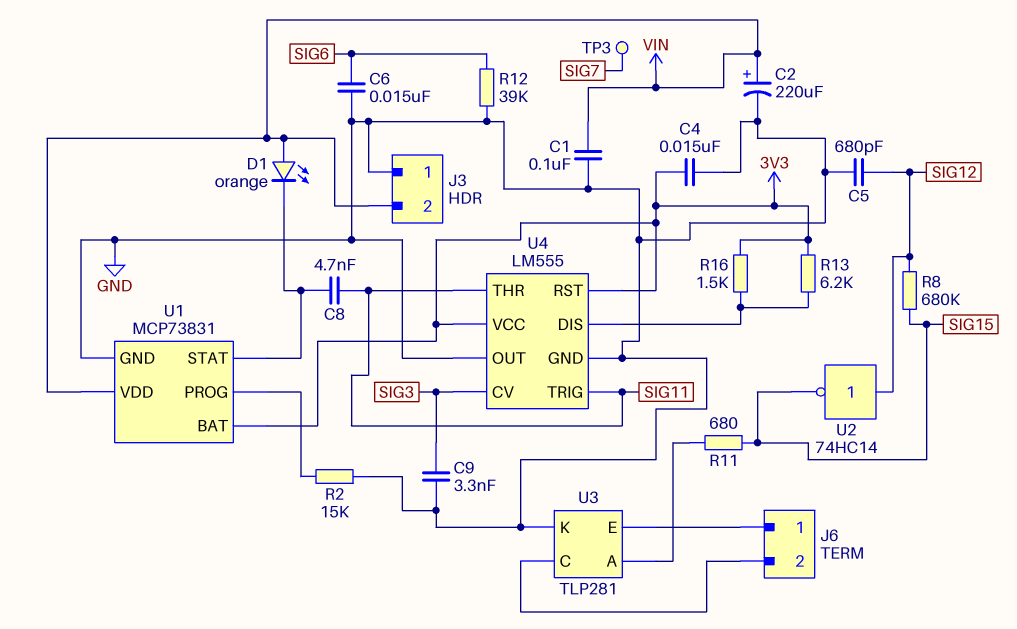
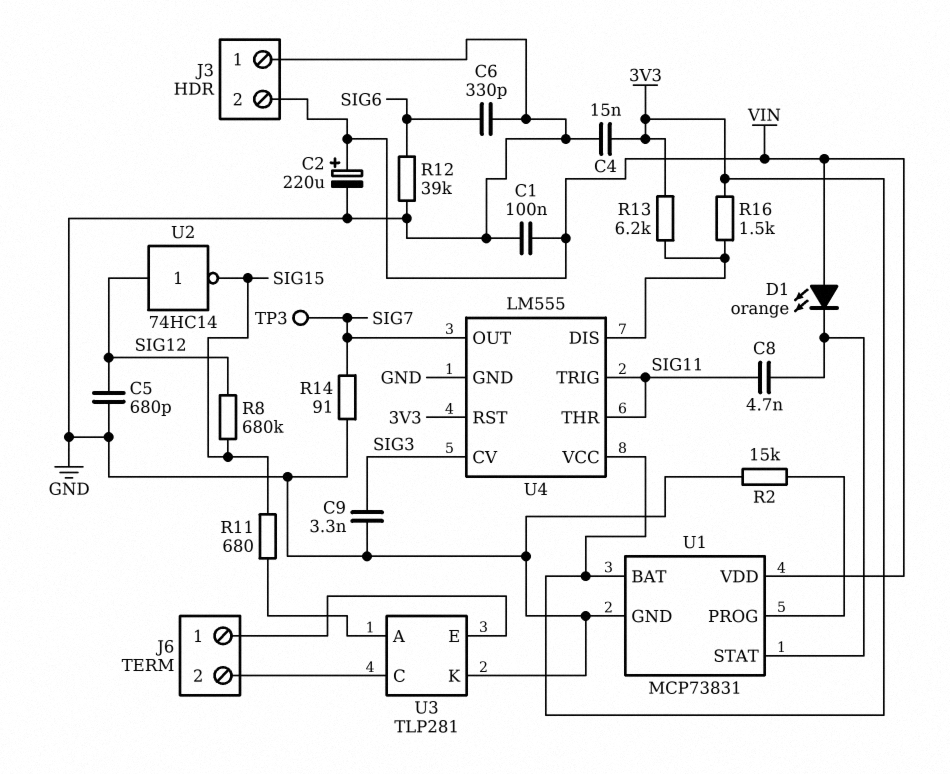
C6: 15nF (GND, SIG6) -> 330pF (GND, SIG6)
R14: none -> 91 (GND, SIG7)
U4 pin OUT: GND -> SIG7

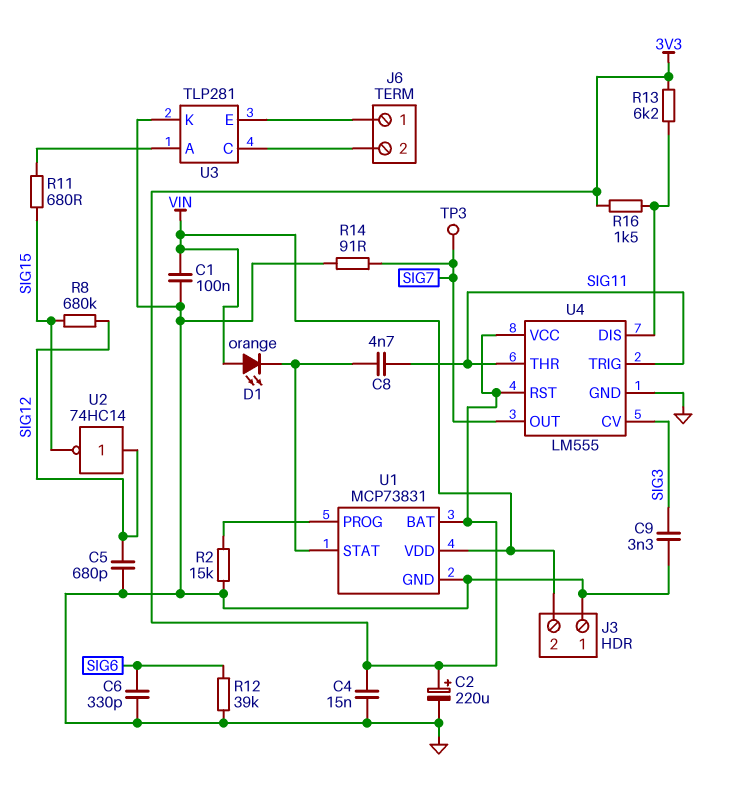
C2: 220uF (plus VIN, minus GND) -> 220uF (plus 3V3, minus GND)

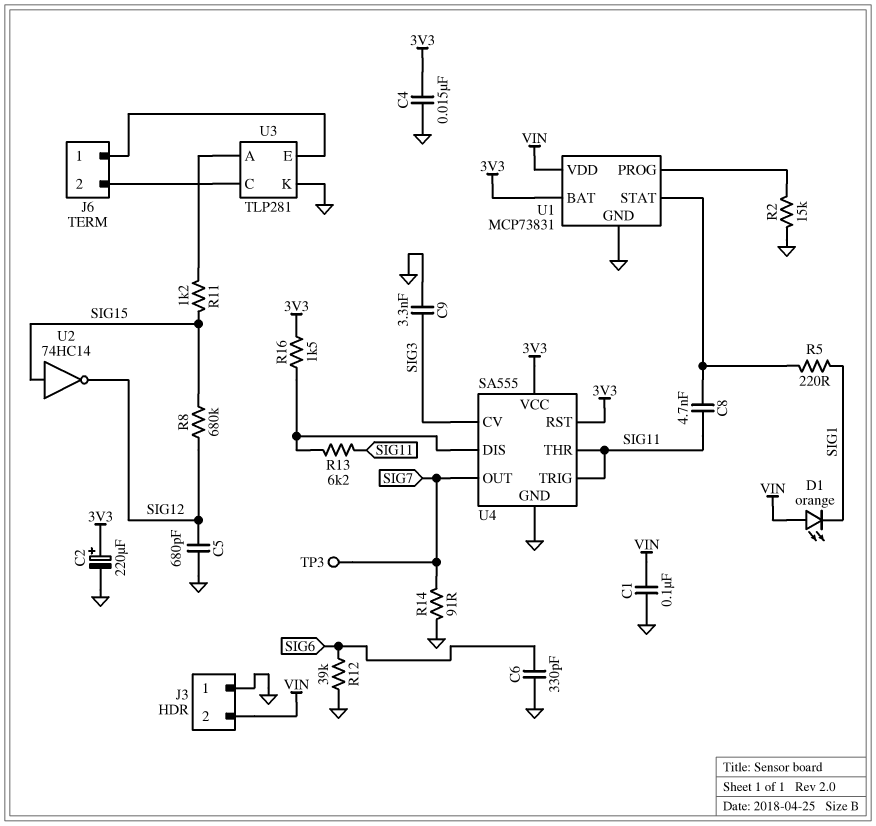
D1: LED orange (A VIN, K U1/STAT) -> LED orange (A VIN, K SIG1)
R5: none -> 220 (SIG1, U1/STAT)
R11: 680 (SIG15, U3/A) -> 1.2k (SIG15, U3/A)
R13: 6.2k (3V3, U4/DIS) -> 6.2k (SIG11, U4/DIS)
U2: NOT 74HC14 (in SIG12, out SIG15) -> NOT 74HC14 (in SIG15, out SIG12)
U4: LM555 -> SA555

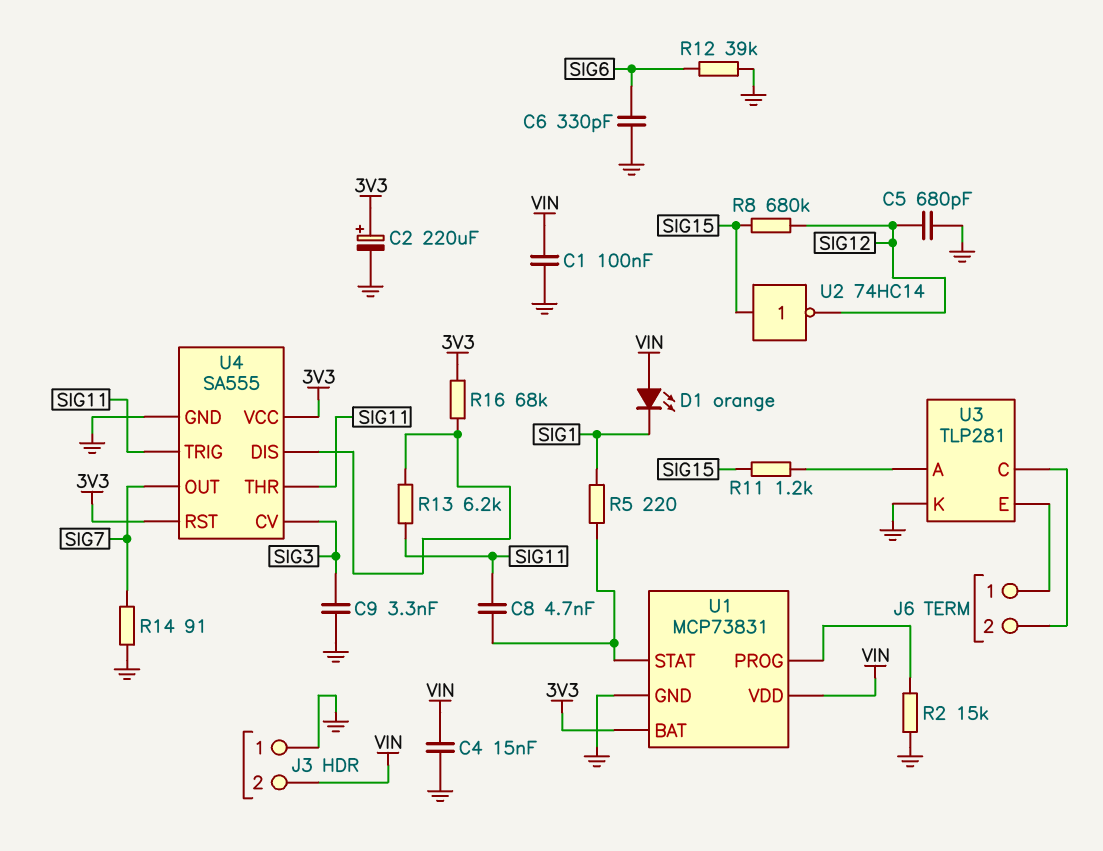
C4: 15nF (3V3, GND) -> 15nF (GND, VIN)
R16: 1.5k (3V3, U4/DIS) -> 68k (3V3, U4/DIS)
TP3: test point (SIG7) -> none

